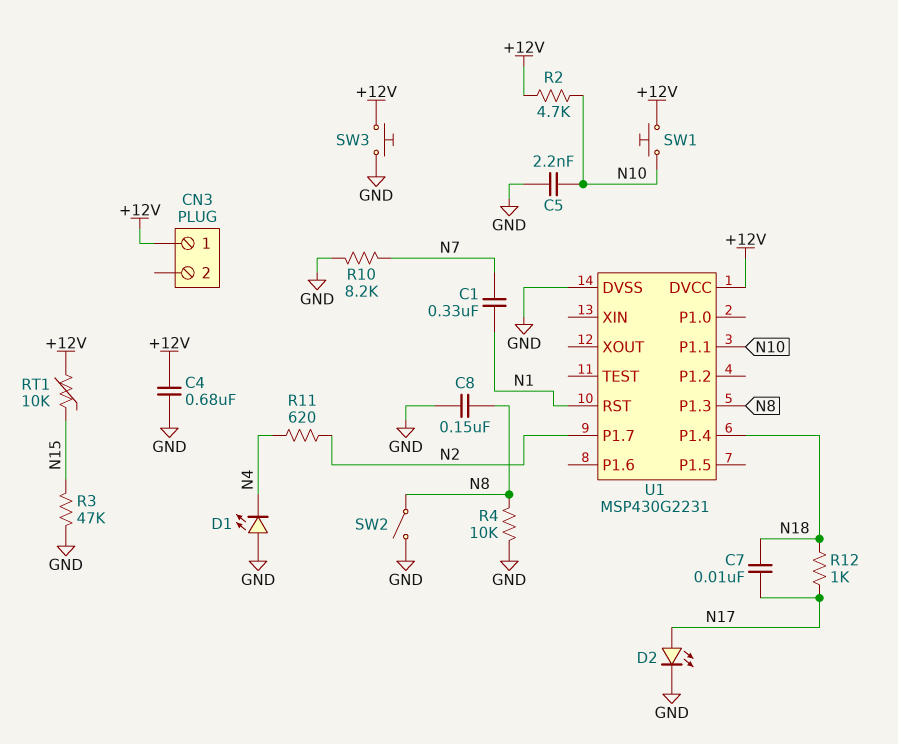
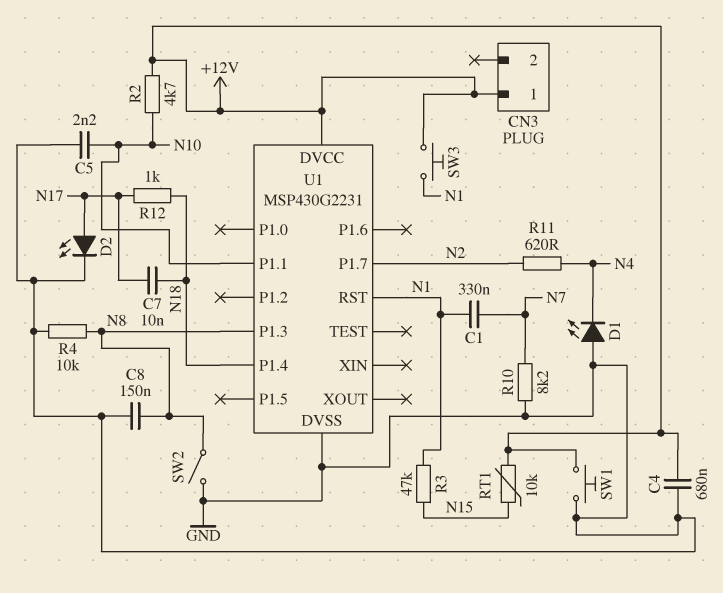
R3: 47k (GND, N15) -> 47k (N1, N15)
SW1: button (+12V, N10) -> button (+12V, GND)
SW3: button (+12V, GND) -> button (+12V, N1)

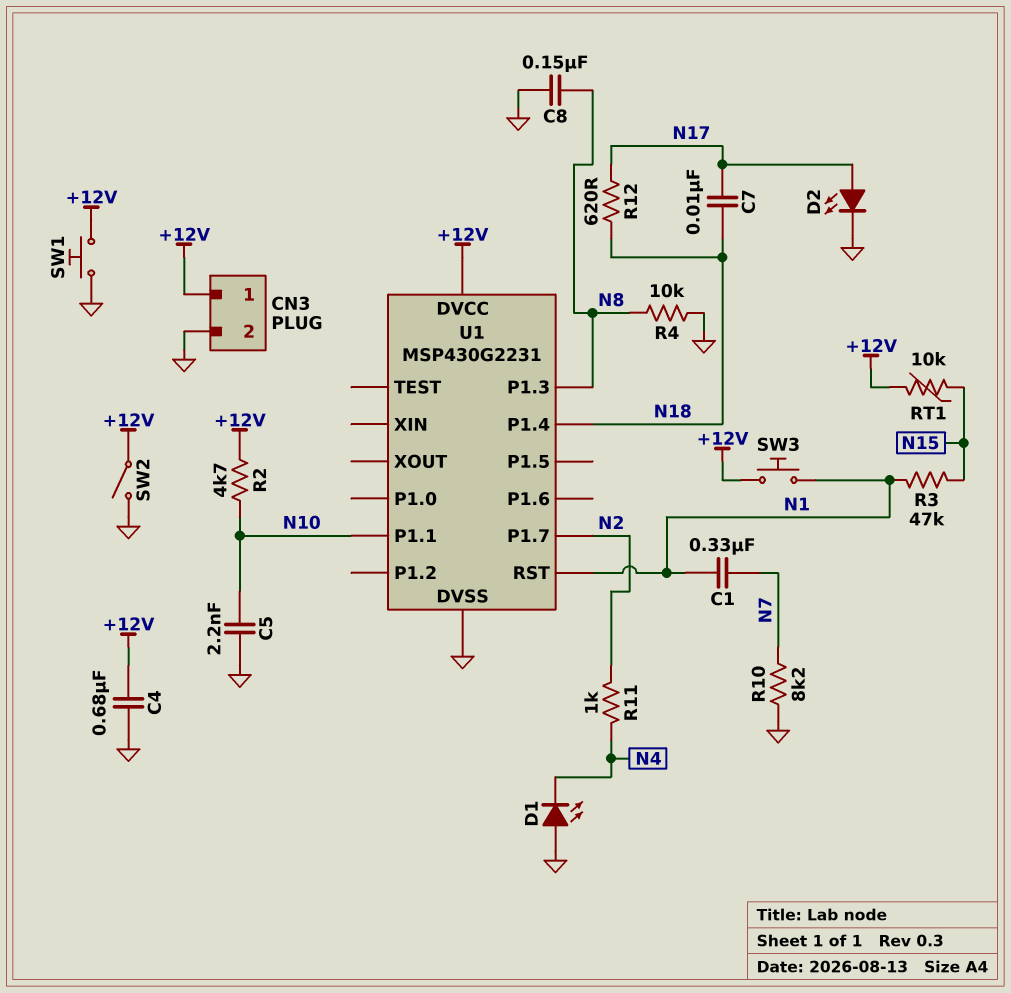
CN3 pin 2: none -> GND
R11: 620 (N2, N4) -> 1k (N2, N4)
R12: 1k (N17, N18) -> 620 (N17, N18)
SW2: switch (GND, N8) -> switch (+12V, GND)

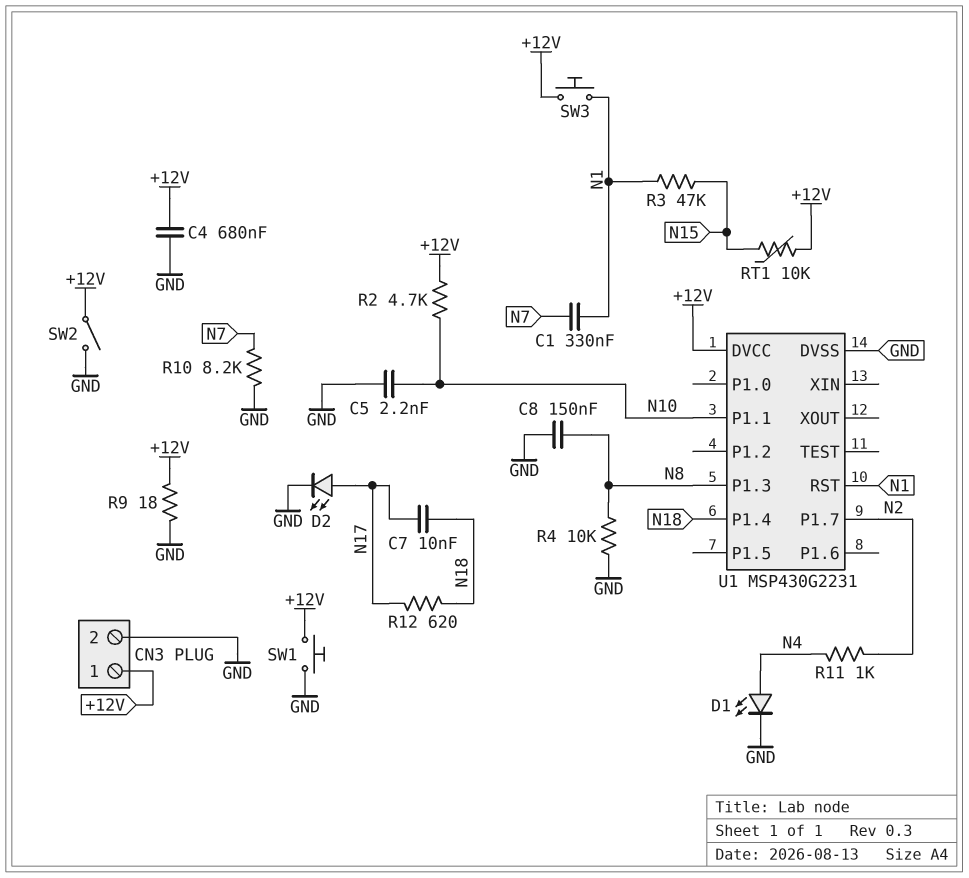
D1: LED (A GND, K N4) -> LED (A N4, K GND)
R9: none -> 18 (+12V, GND)

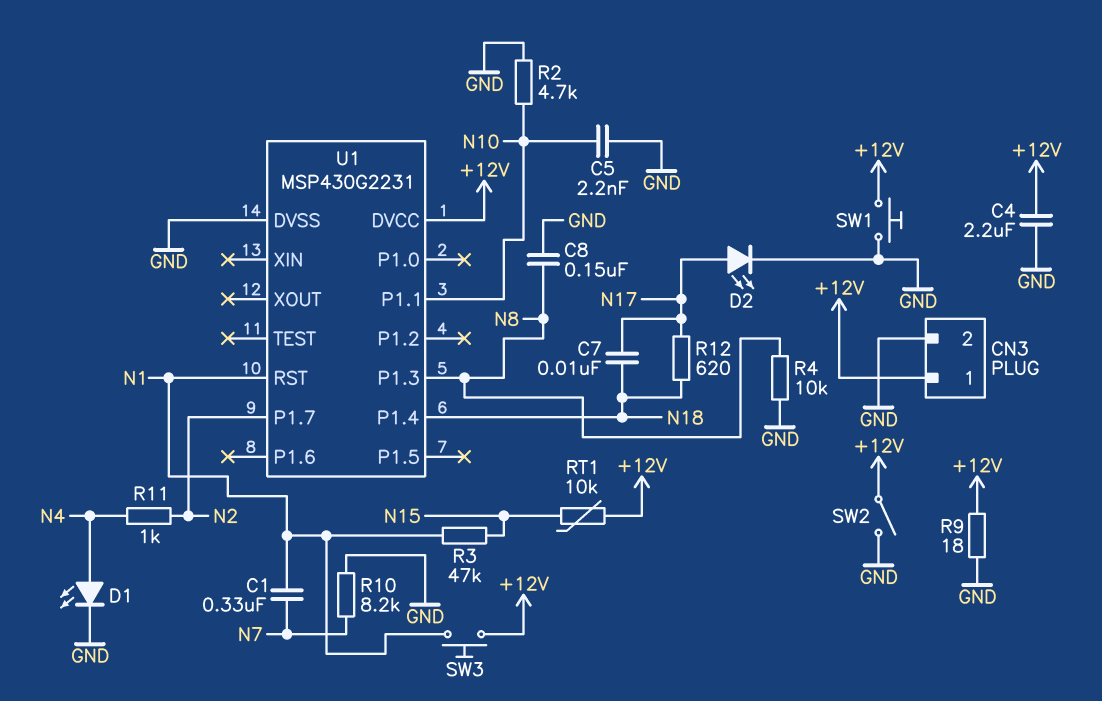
C4: 680nF (+12V, GND) -> 2.2uF (+12V, GND)
R2: 4.7k (+12V, N10) -> 4.7k (GND, N10)

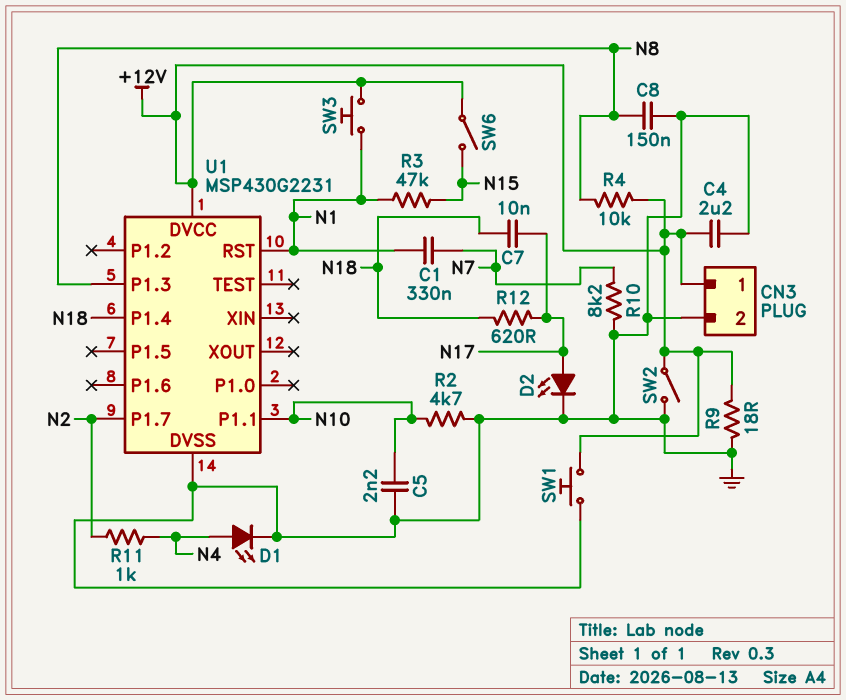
R4: 10k (GND, N8) -> 10k (+12V, N8)
RT1: 10k (+12V, N15) -> none
SW6: none -> switch (+12V, N15)

